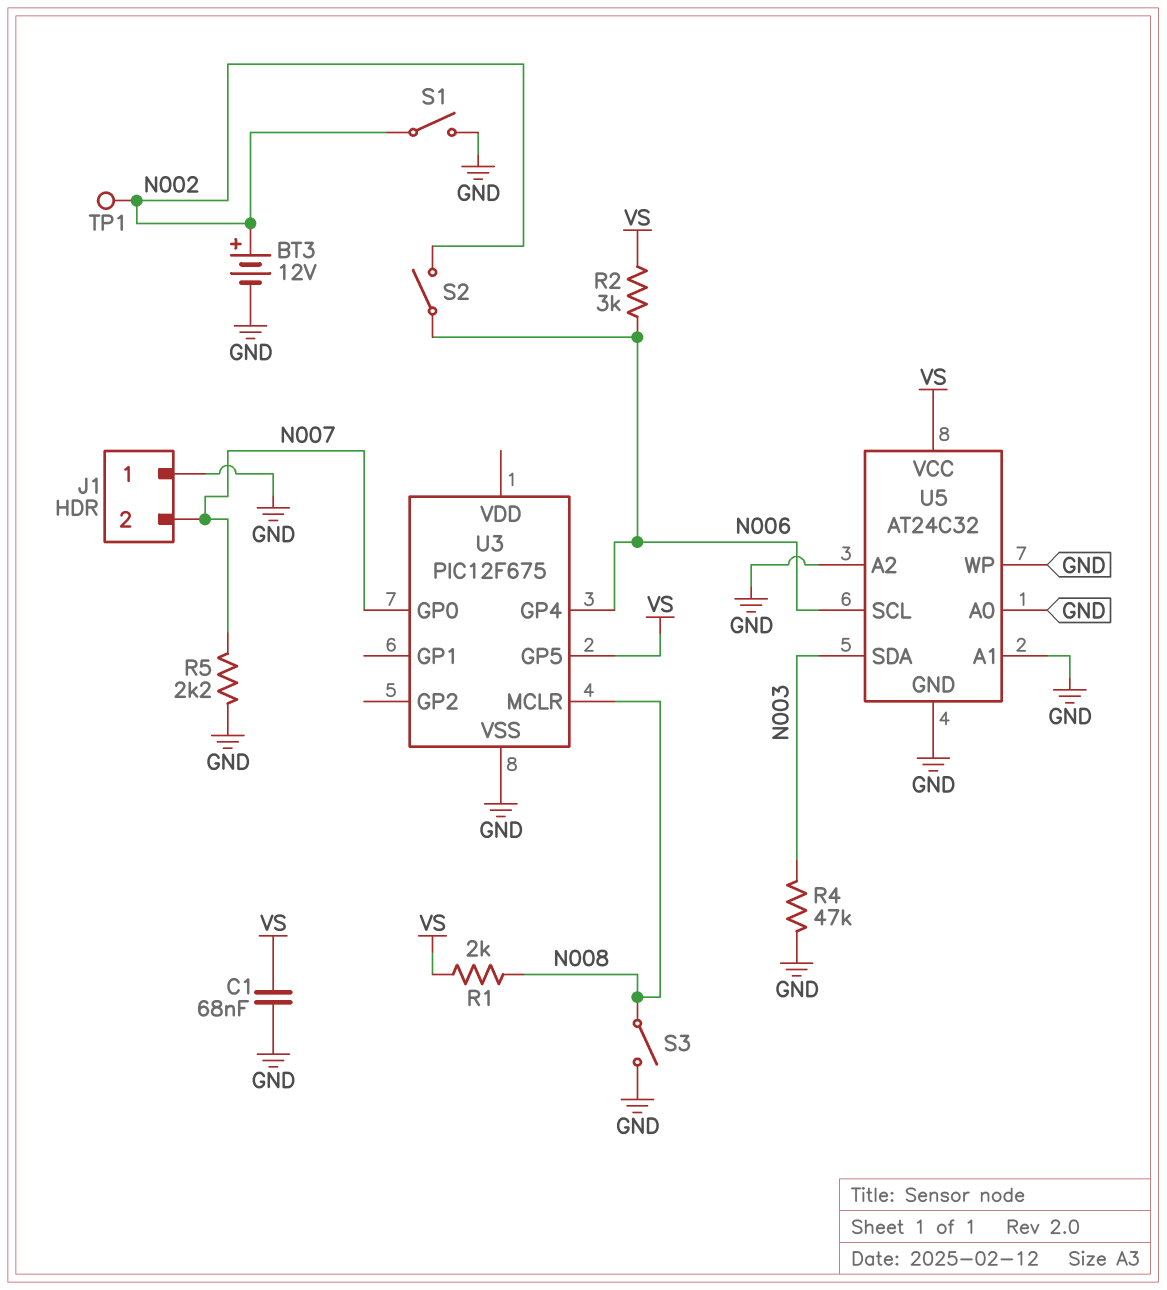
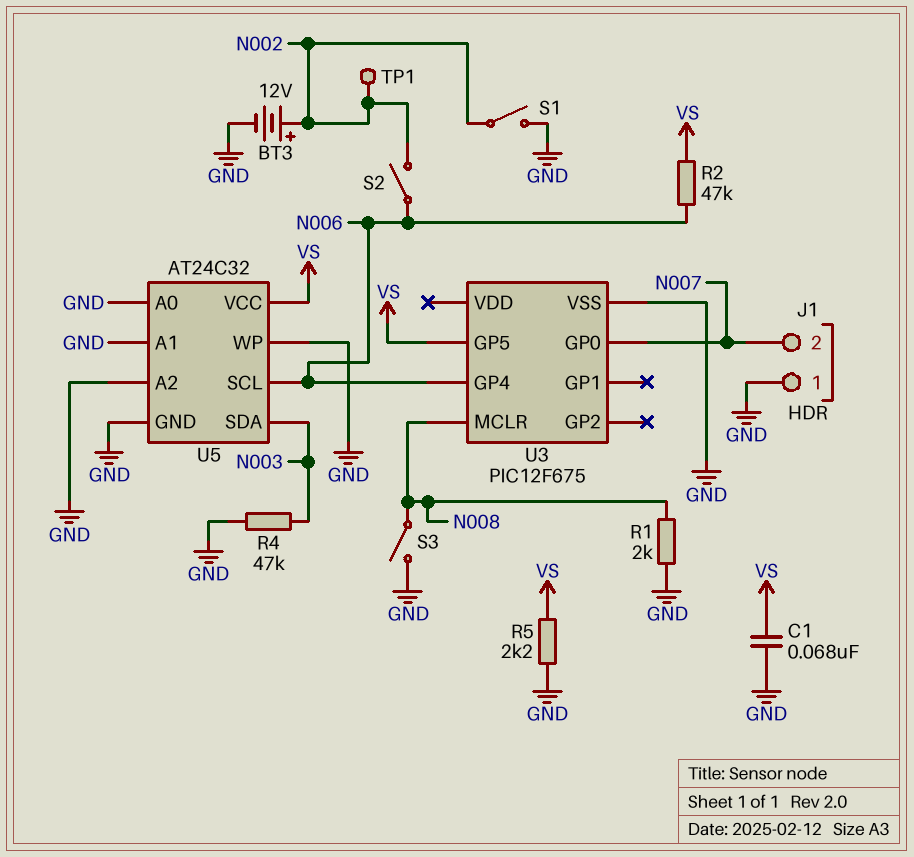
R1: 2k (N008, VS) -> 2k (GND, N008)
R2: 3k (N006, VS) -> 47k (N006, VS)
R5: 2.2k (GND, N007) -> 2.2k (GND, VS)

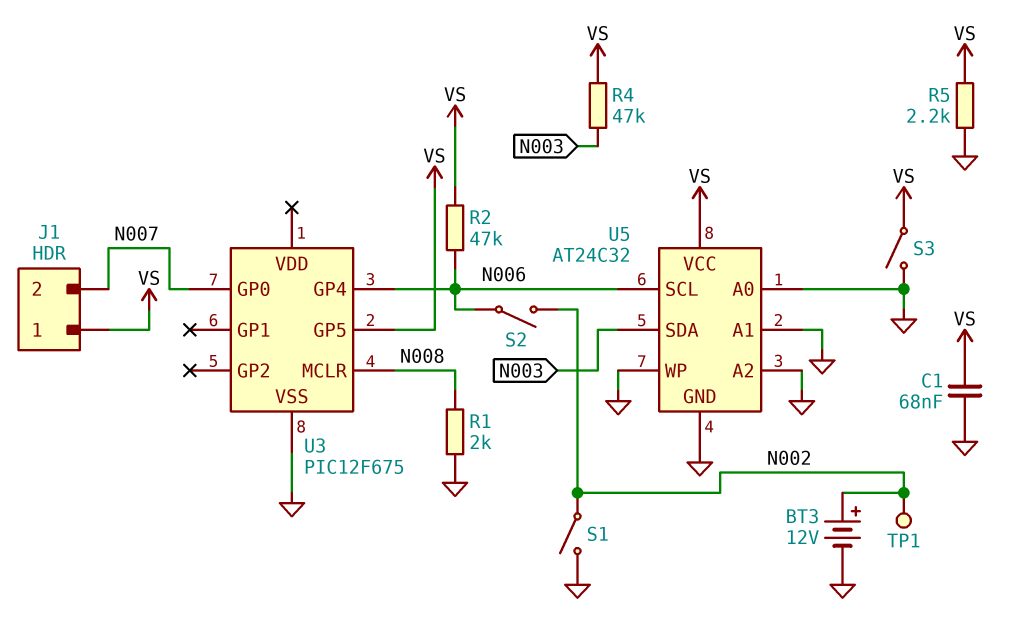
J1 pin 1: GND -> VS
R4: 47k (GND, N003) -> 47k (N003, VS)
S3: switch (GND, N008) -> switch (GND, VS)

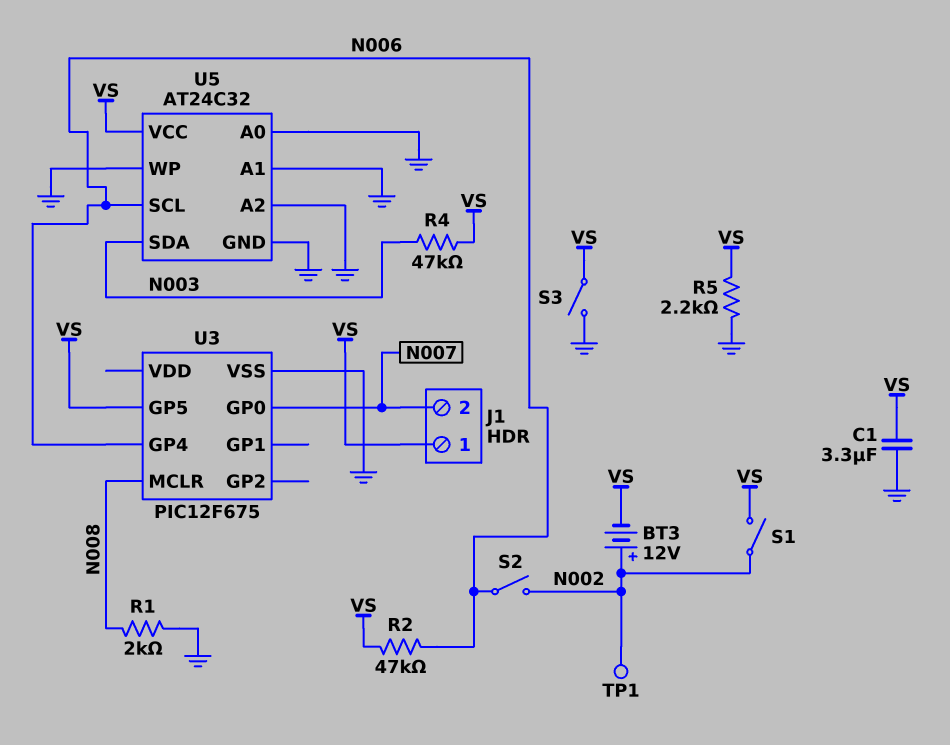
BT3: 12V (plus N002, minus GND) -> 12V (plus N002, minus VS)
C1: 68nF (GND, VS) -> 3.3uF (GND, VS)
S1: switch (GND, N002) -> switch (N002, VS)

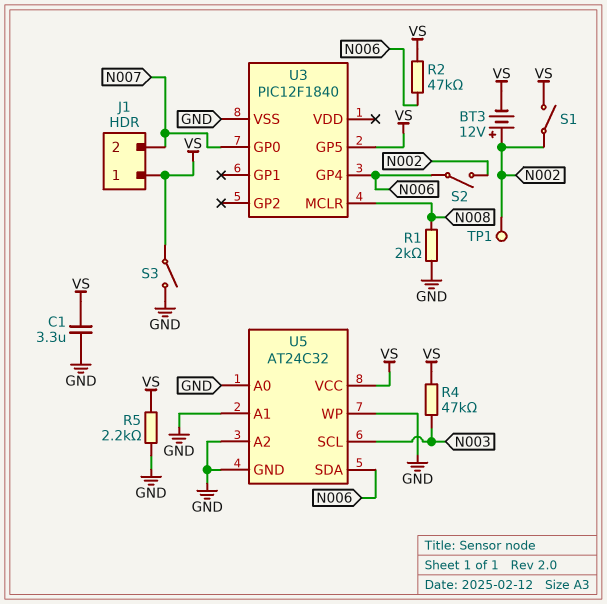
U3: PIC12F675 -> PIC12F1840
U5 pin SCL: N006 -> N003
U5 pin SDA: N003 -> N006

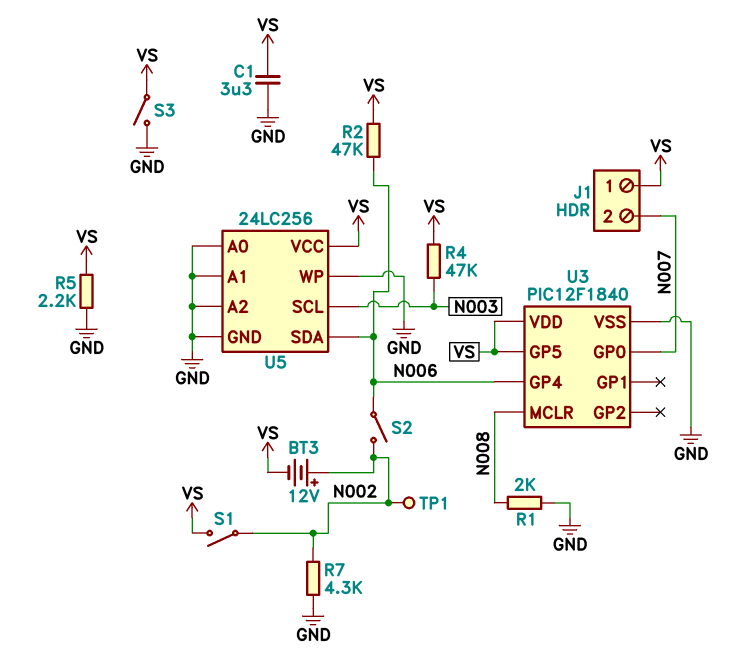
R7: none -> 4.3k (GND, N002)
U3 pin VDD: none -> VS
U5: AT24C32 -> 24LC256

